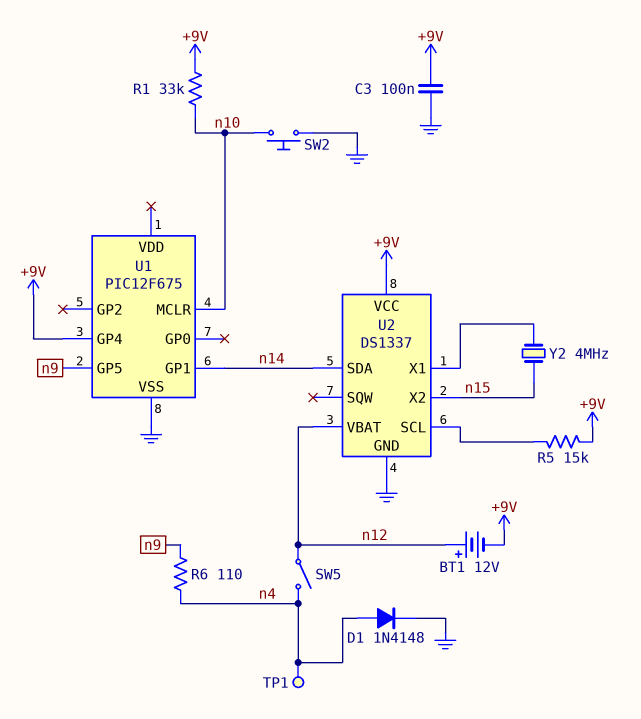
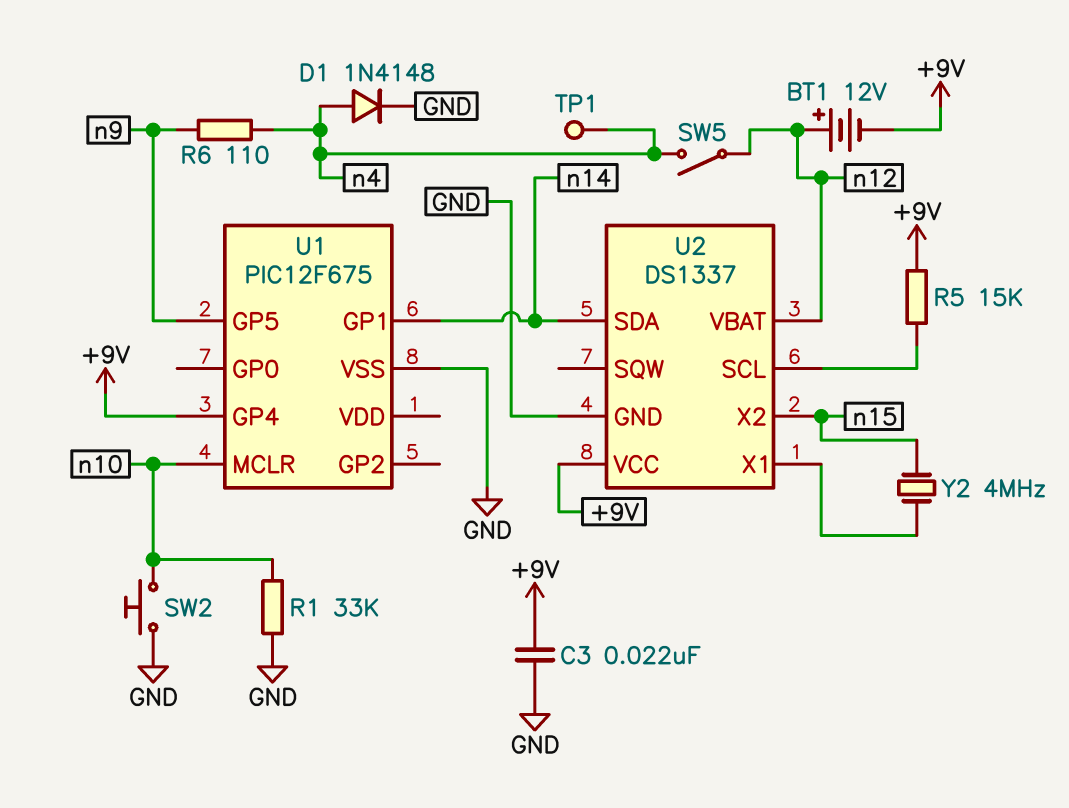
C3: 100nF (+9V, GND) -> 22nF (+9V, GND)
R1: 33k (+9V, n10) -> 33k (GND, n10)

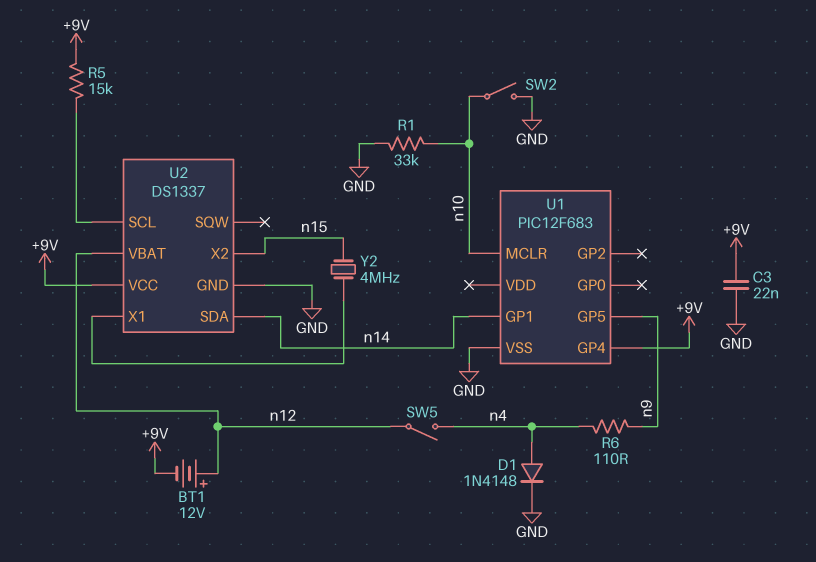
SW2: button (GND, n10) -> switch (GND, n10)
TP1: test point (n4) -> none
U1: PIC12F675 -> PIC12F683

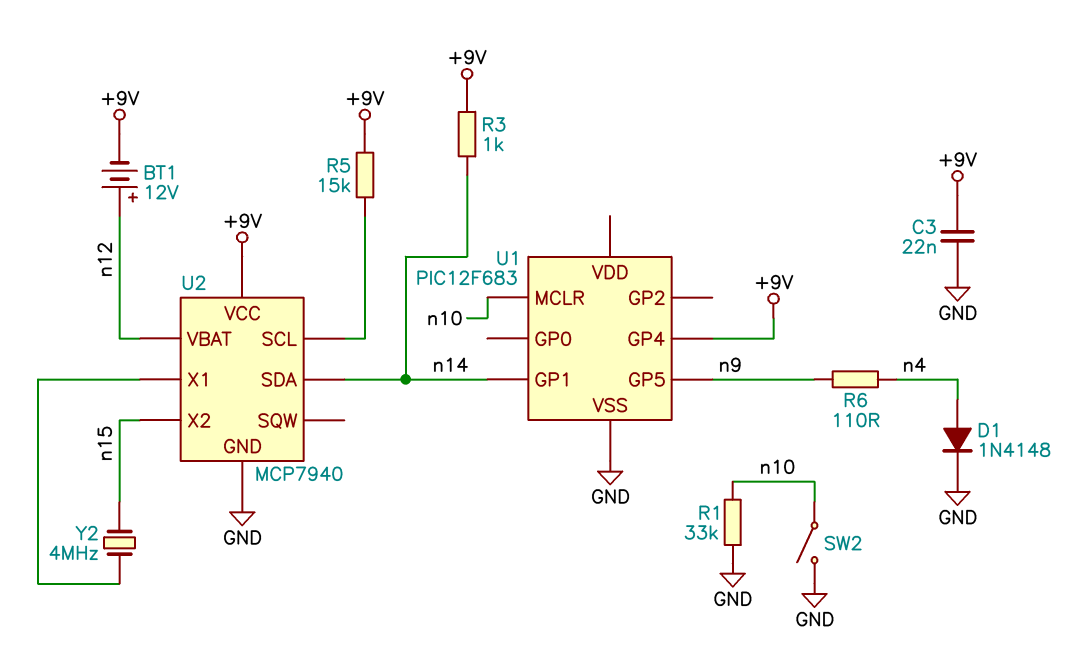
R3: none -> 1k (+9V, n14)
SW5: switch (n4, n12) -> none
U2: DS1337 -> MCP7940

